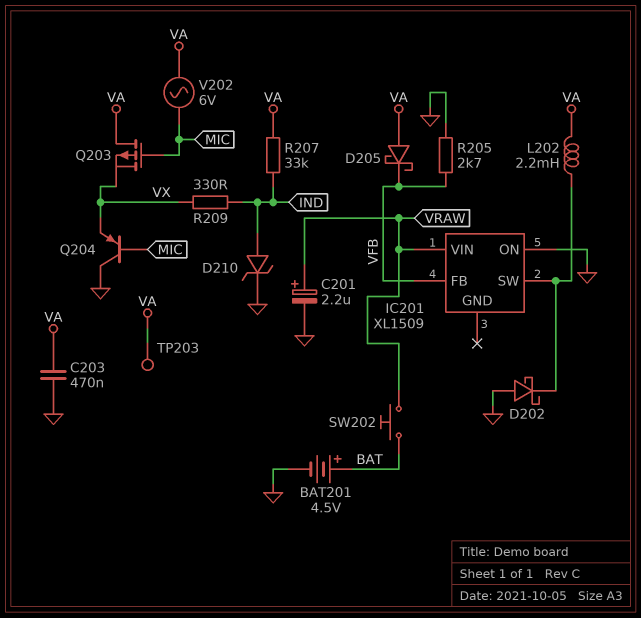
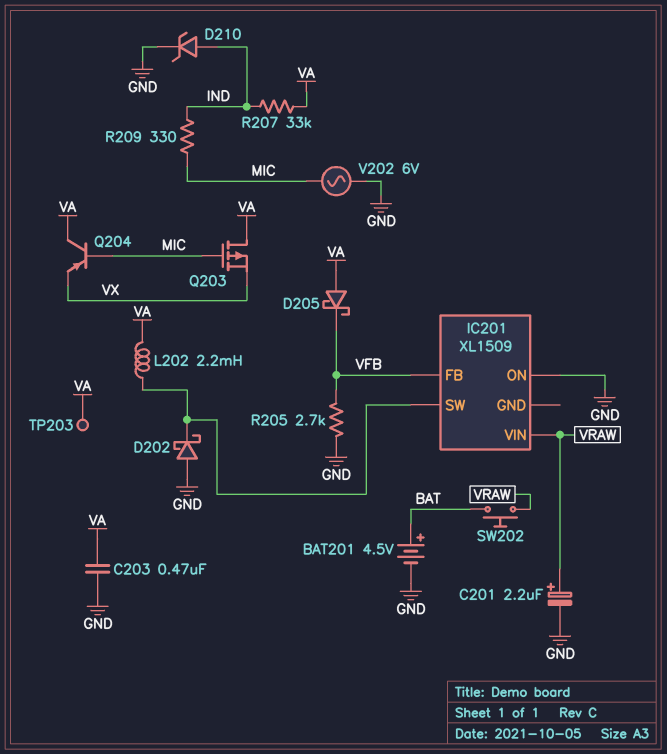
Q204: PNP (B MIC, C GND, E VX) -> PNP (B MIC, C VA, E VX)
R209: 330 (IND, VX) -> 330 (IND, MIC)
V202: AC 6V (MIC, VA) -> AC 6V (GND, MIC)

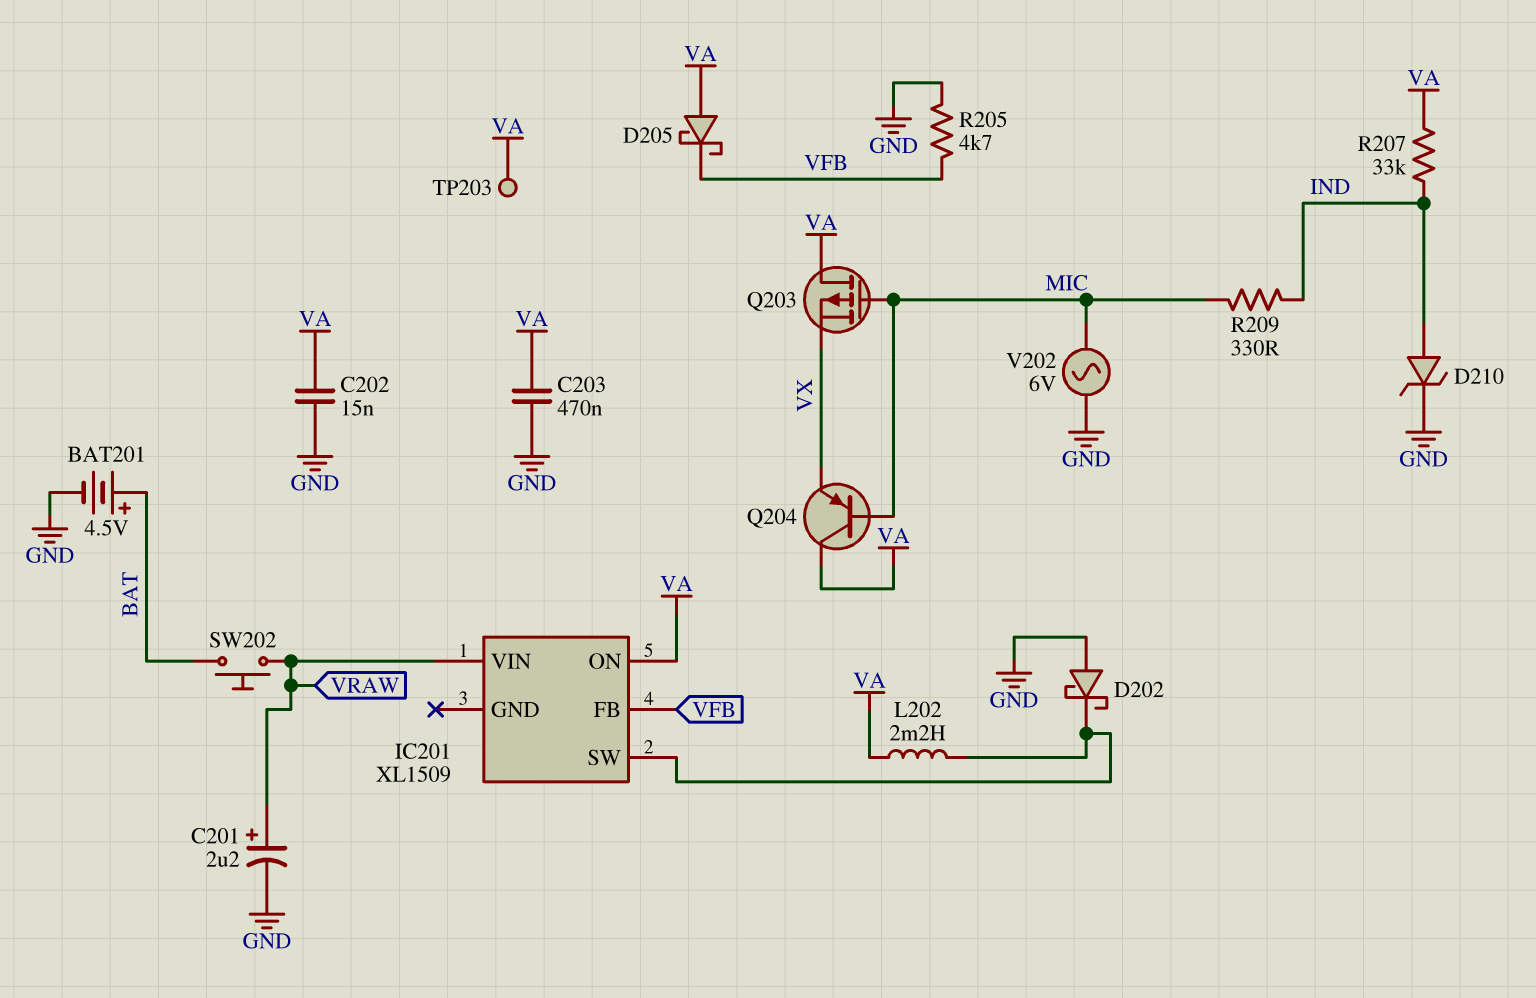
C202: none -> 15nF (GND, VA)
IC201 pin ON: GND -> VA
R205: 2.7k (GND, VFB) -> 4.7k (GND, VFB)

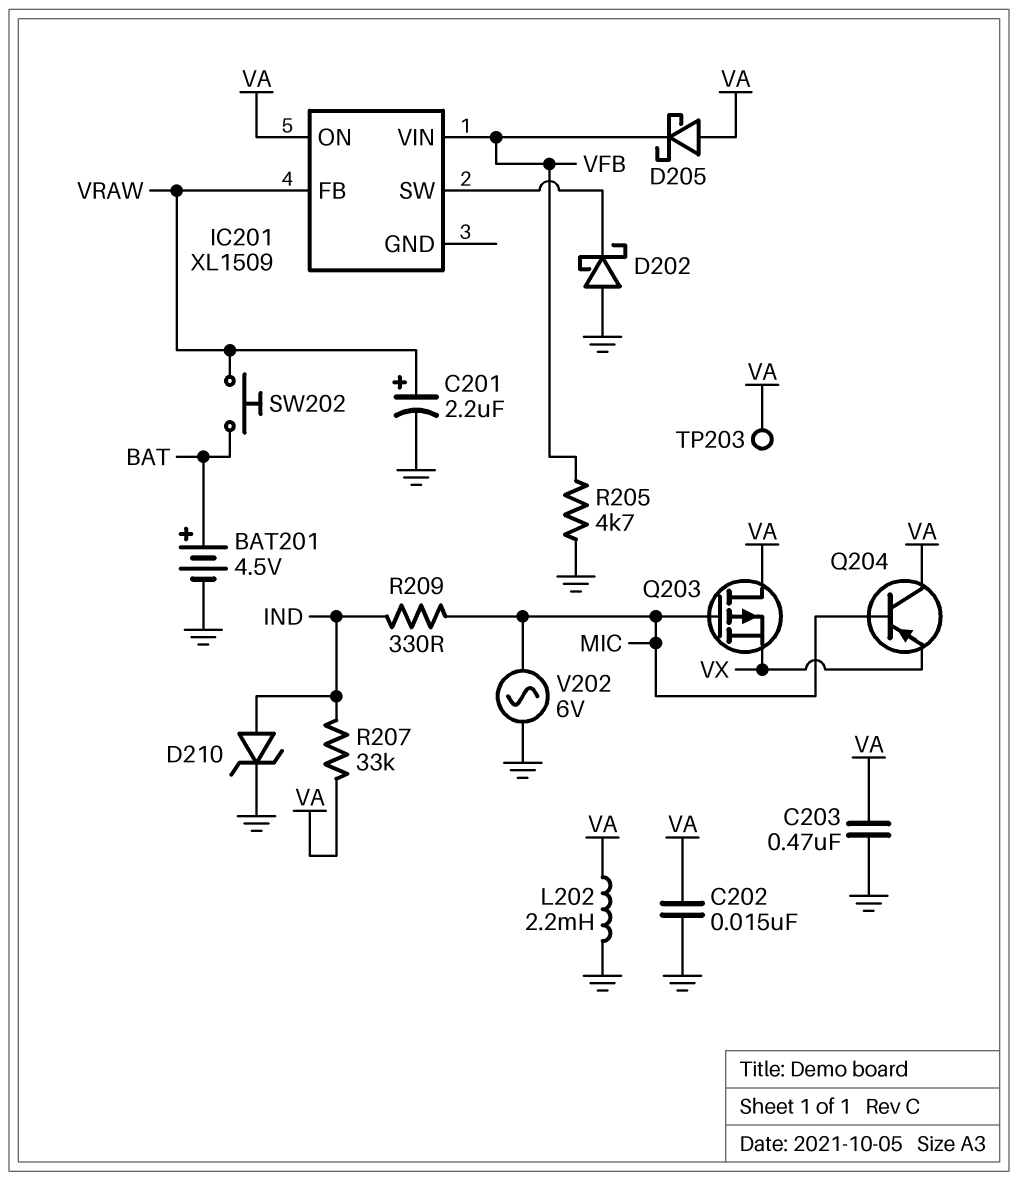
IC201 pin FB: VFB -> VRAW
IC201 pin VIN: VRAW -> VFB
L202: 2.2mH (IC201/SW, VA) -> 2.2mH (GND, VA)

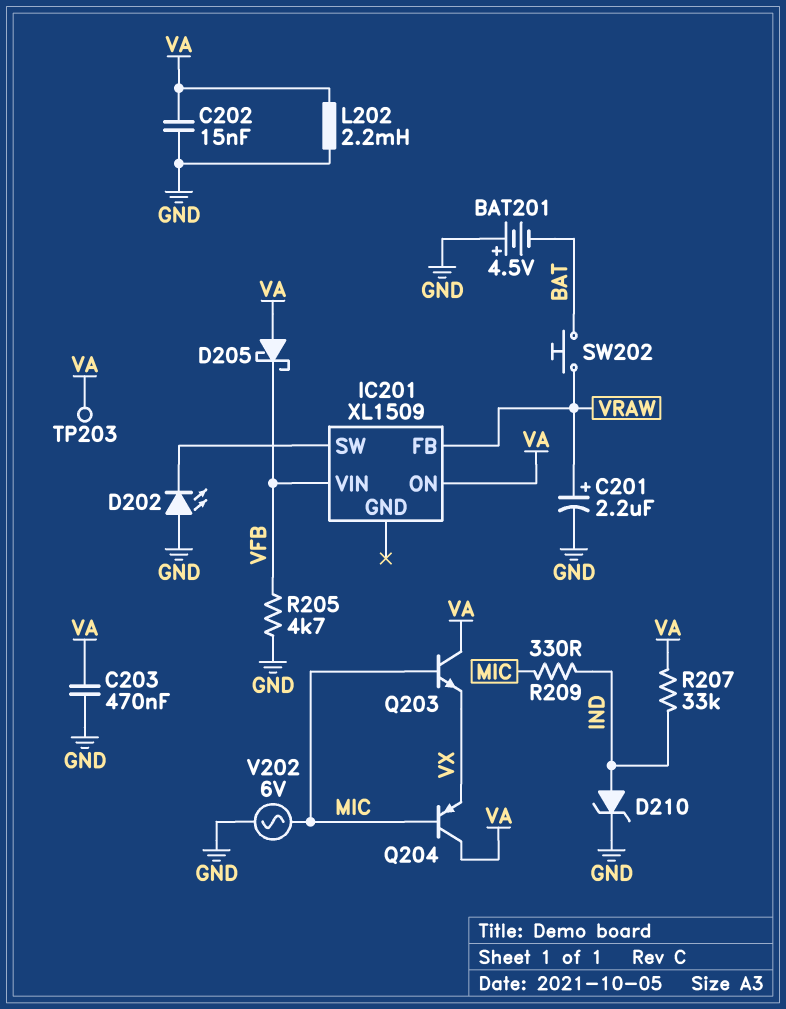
BAT201: 4.5V (plus BAT, minus GND) -> 4.5V (plus GND, minus BAT)
D202: schottky (A GND, K IC201/SW) -> LED (A GND, K IC201/SW)
Q203: PMOS (G MIC, D VA, S VX) -> NPN (B MIC, C VA, E VX)

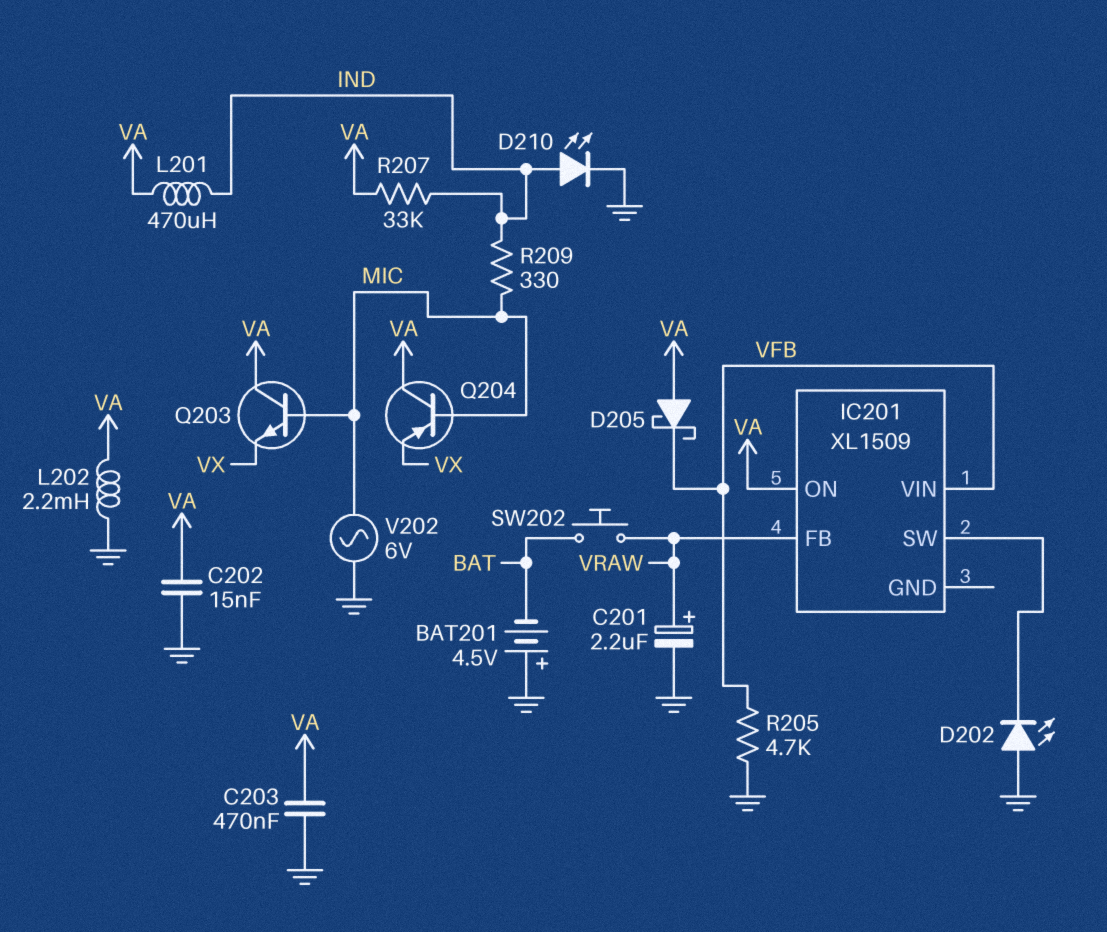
D210: zener (A IND, K GND) -> LED (A IND, K GND)
L201: none -> 470uH (IND, VA)
TP203: test point (VA) -> none

